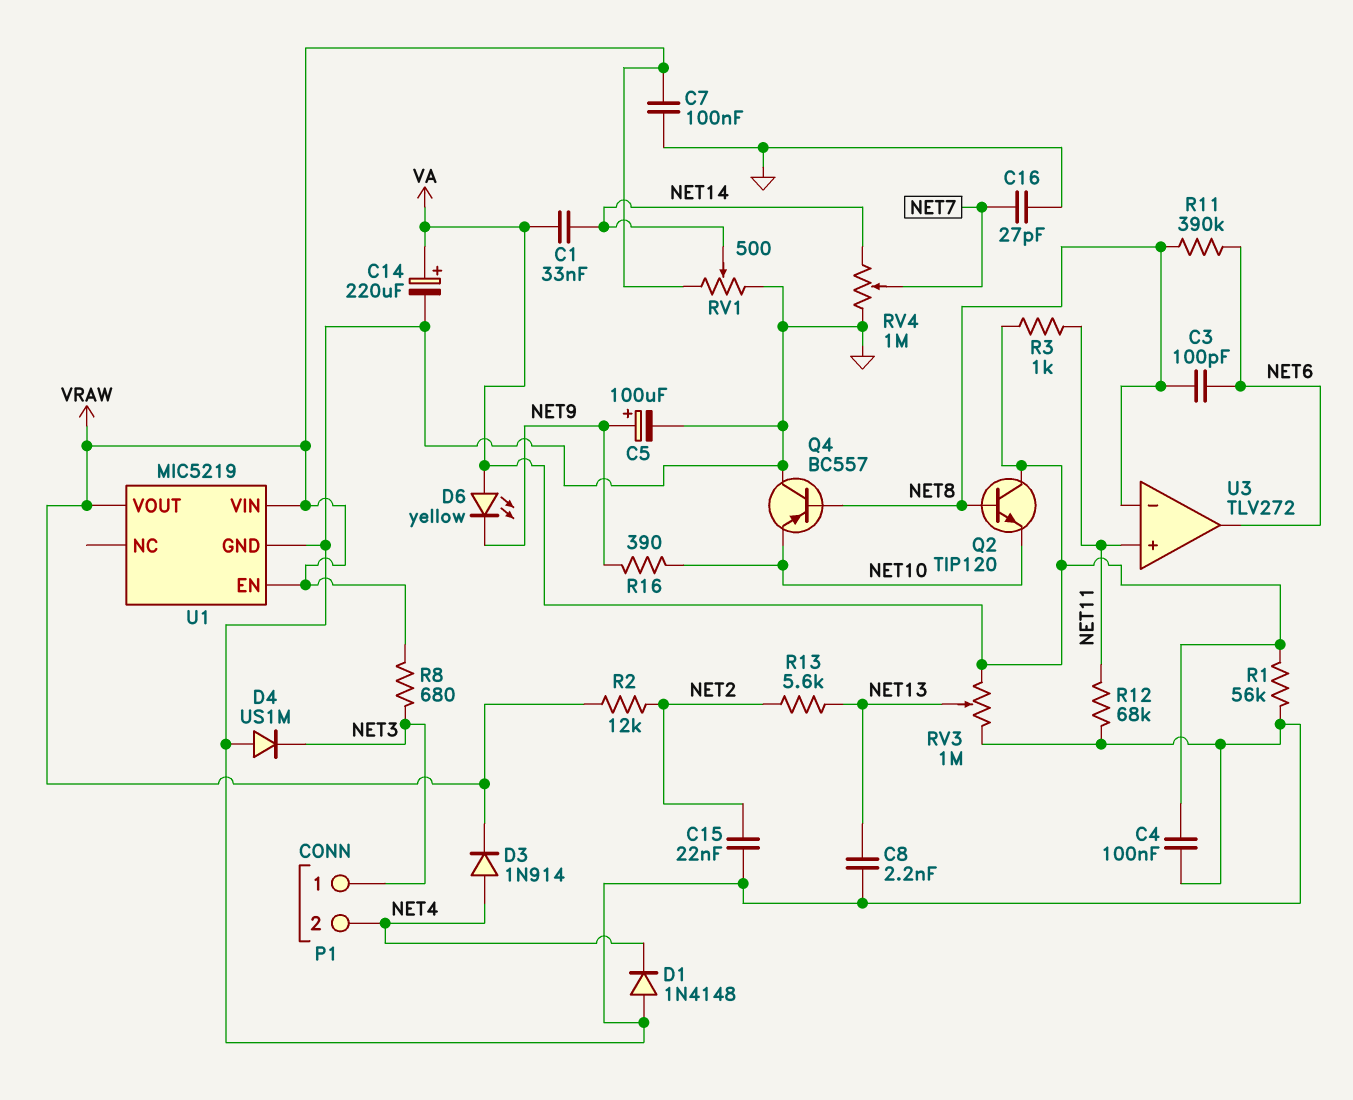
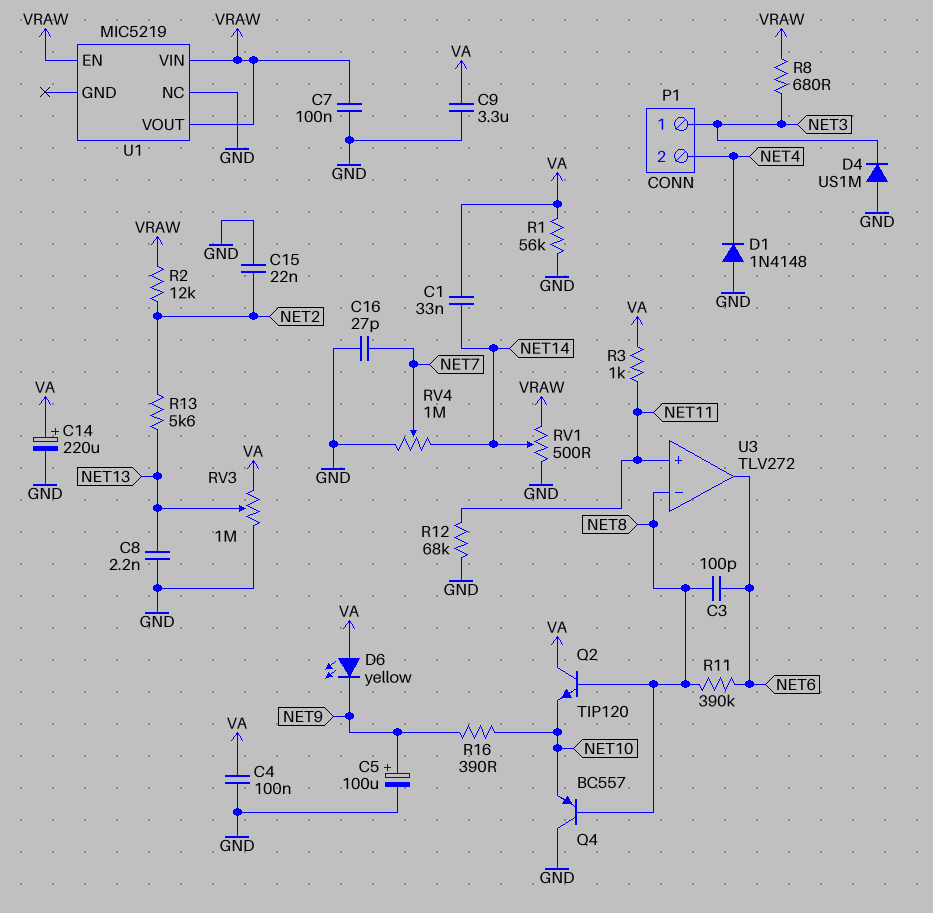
C9: none -> 3.3uF (GND, VA)
D3: diode 1N914 (A NET4, K VRAW) -> none
U1 pin GND: GND -> none
U1 pin NC: none -> GND

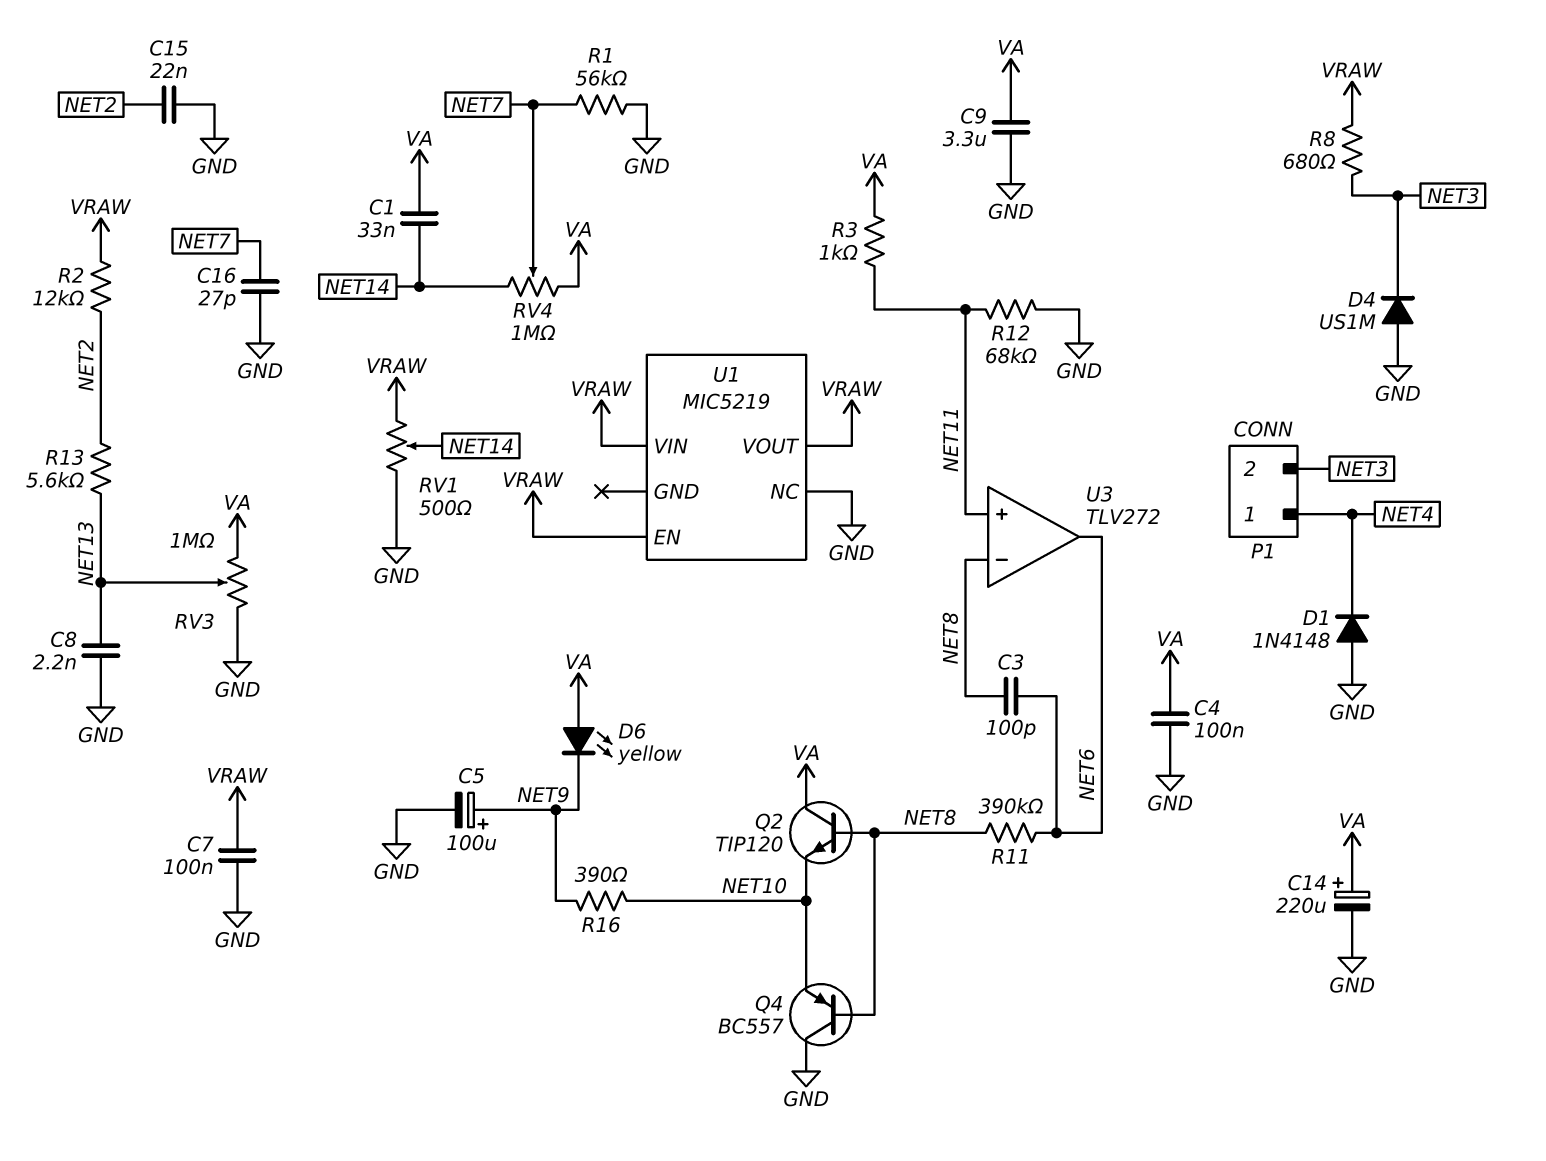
P1 pin 1: NET3 -> NET4
P1 pin 2: NET4 -> NET3
R1: 56k (GND, VA) -> 56k (GND, NET7)
RV4: 1M (GND, NET14, wiper NET7) -> 1M (NET14, VA, wiper NET7)

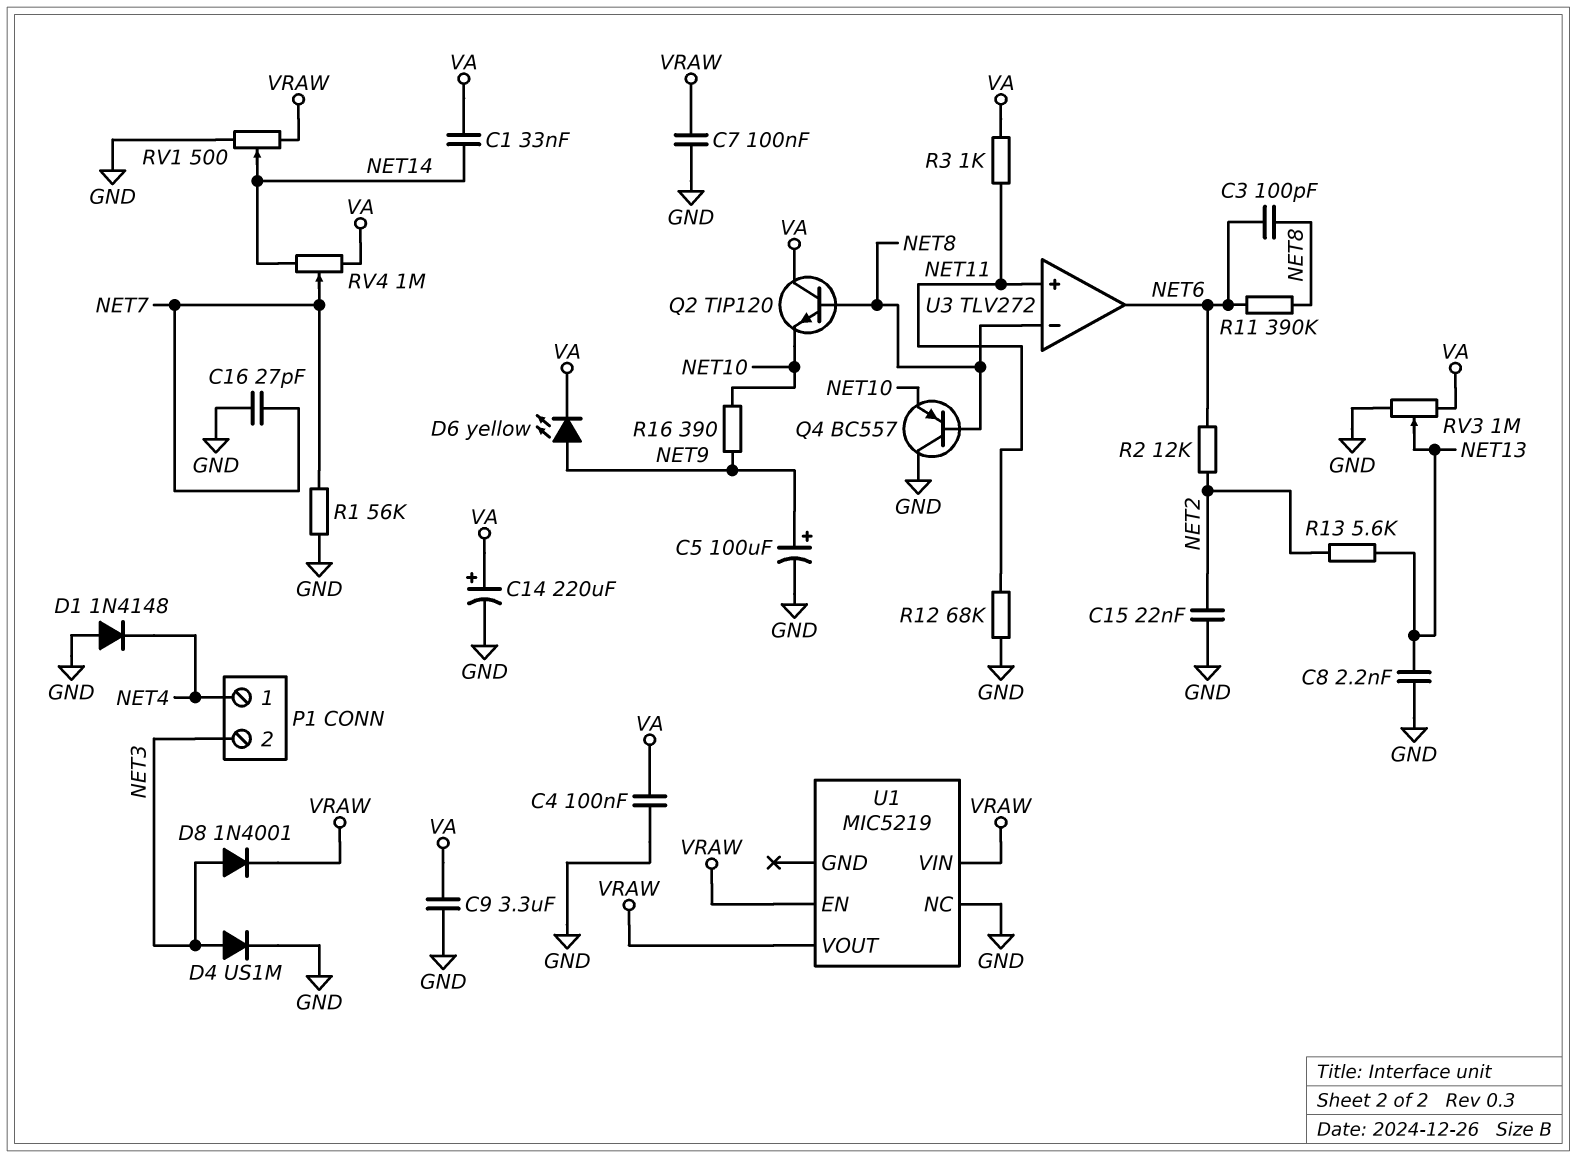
D4: diode US1M (A GND, K NET3) -> diode US1M (A NET3, K GND)
D6: LED yellow (A VA, K NET9) -> LED yellow (A NET9, K VA)
D8: none -> diode 1N4001 (A NET3, K VRAW)
R2: 12k (NET2, VRAW) -> 12k (NET2, NET6)
R8: 680 (NET3, VRAW) -> none

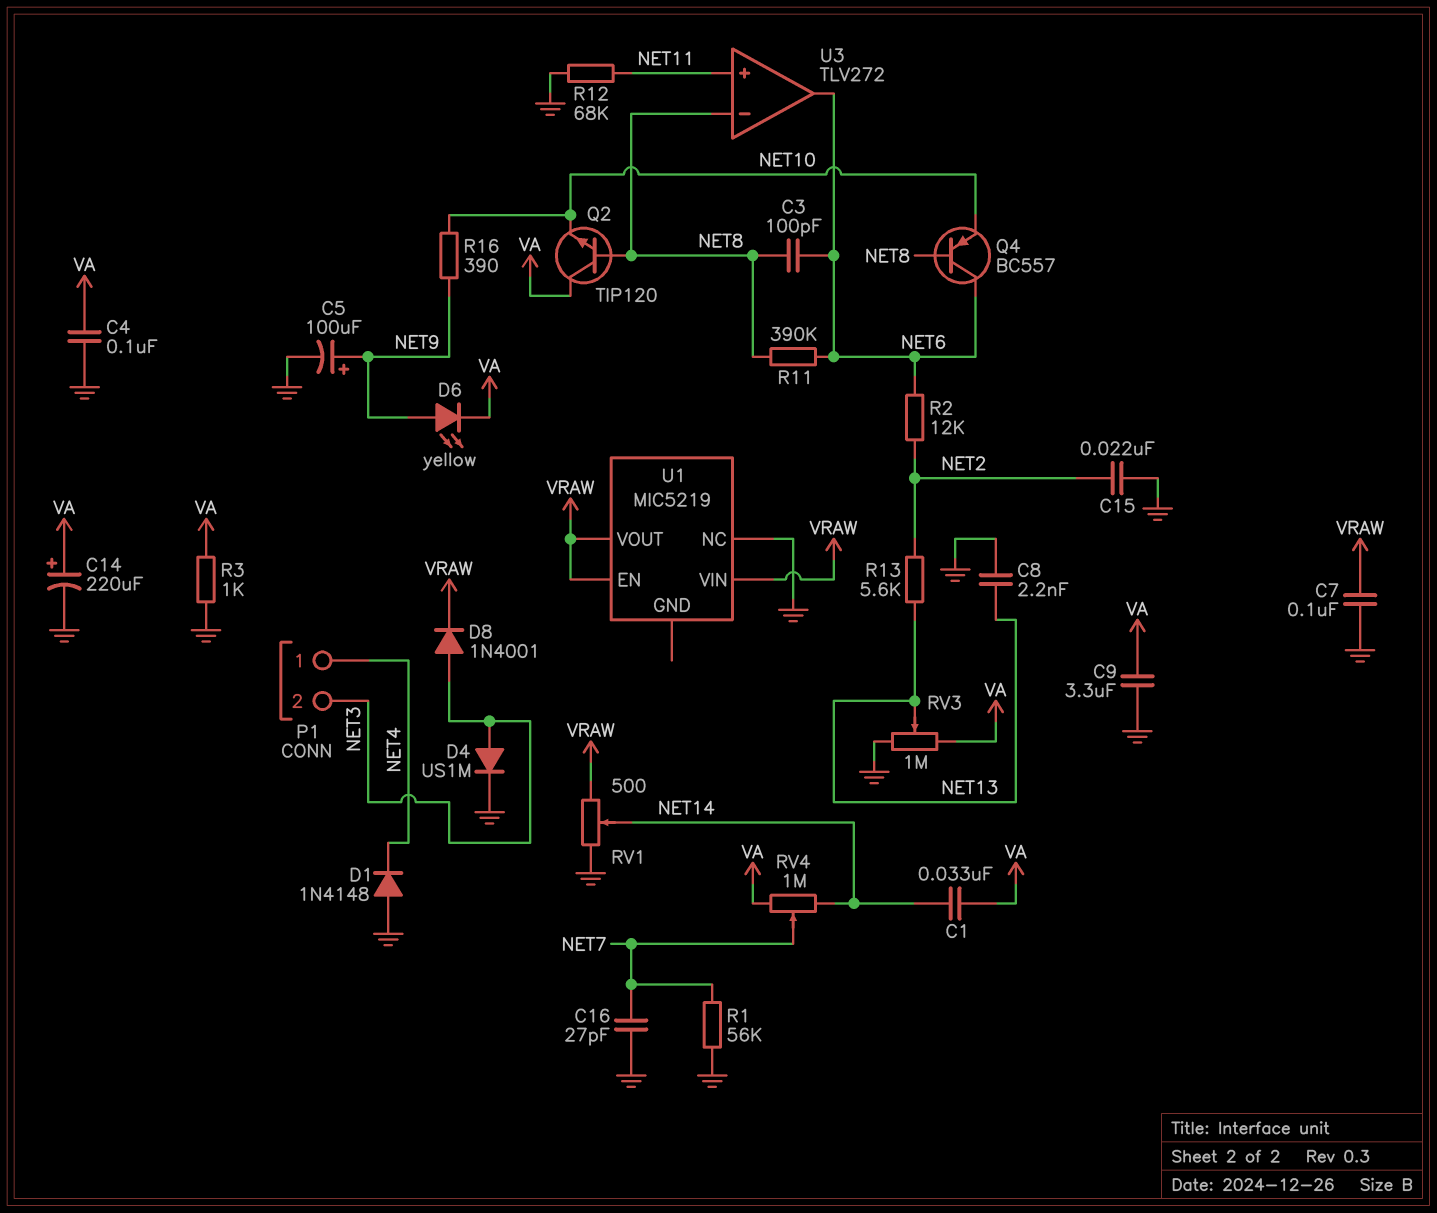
Q4: PNP BC557 (B NET8, C GND, E NET10) -> PNP BC557 (B NET8, C NET6, E NET10)
R3: 1k (NET11, VA) -> 1k (GND, VA)

